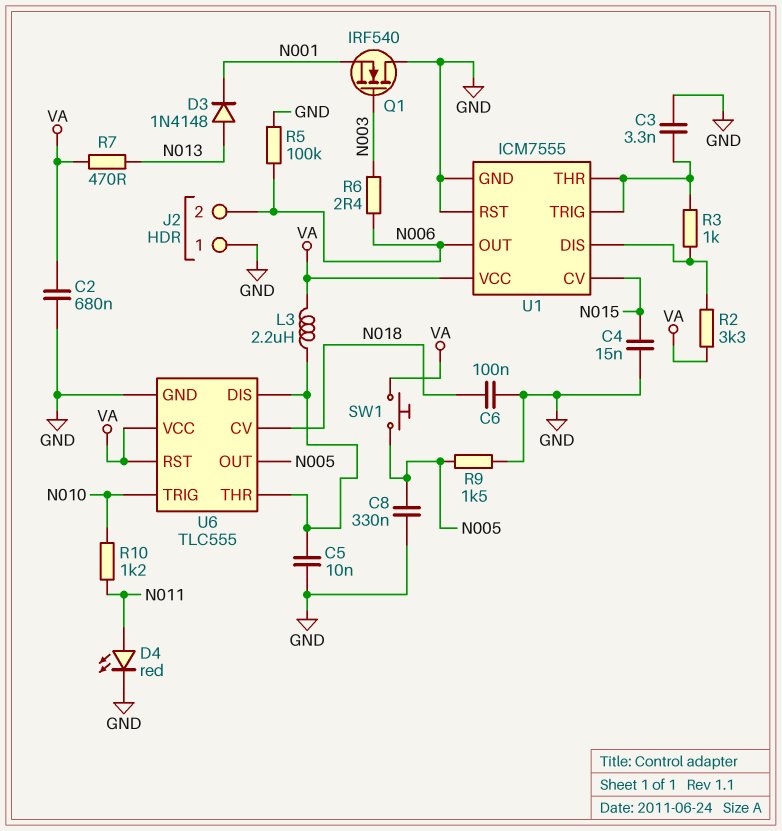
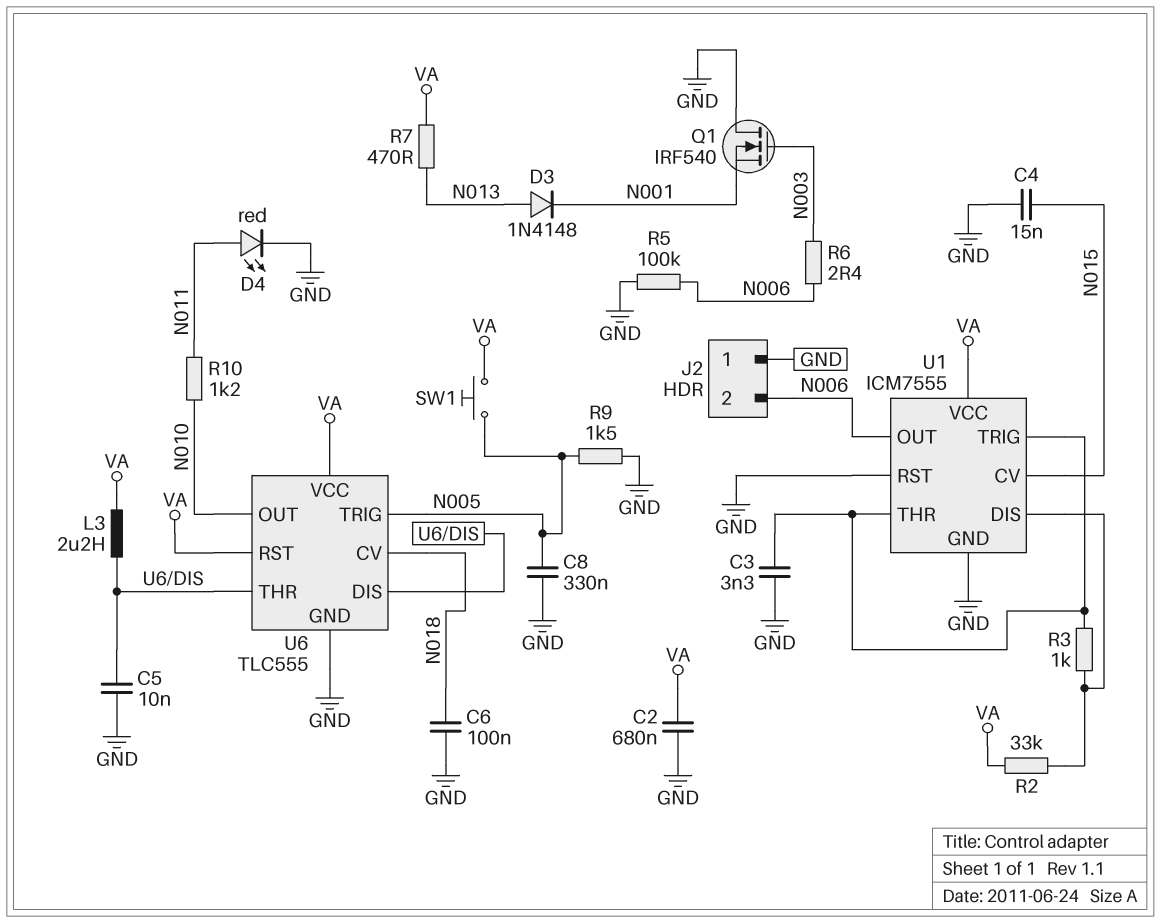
R2: 3.3k (U1/DIS, VA) -> 33k (U1/DIS, VA)
U6 pin OUT: N005 -> N010
U6 pin TRIG: N010 -> N005

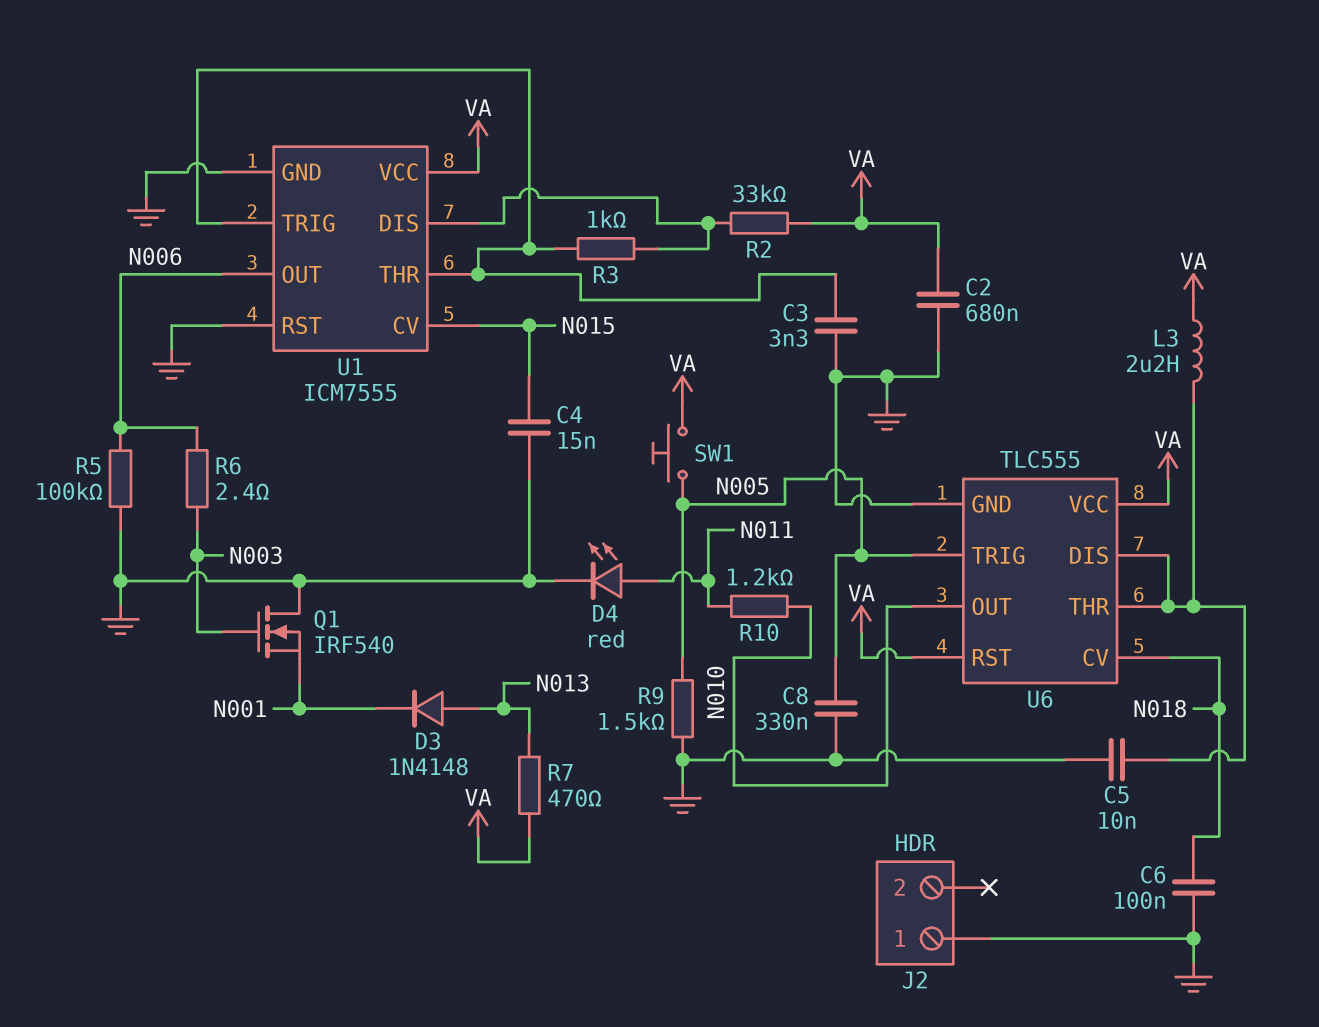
J2 pin 2: N006 -> none

